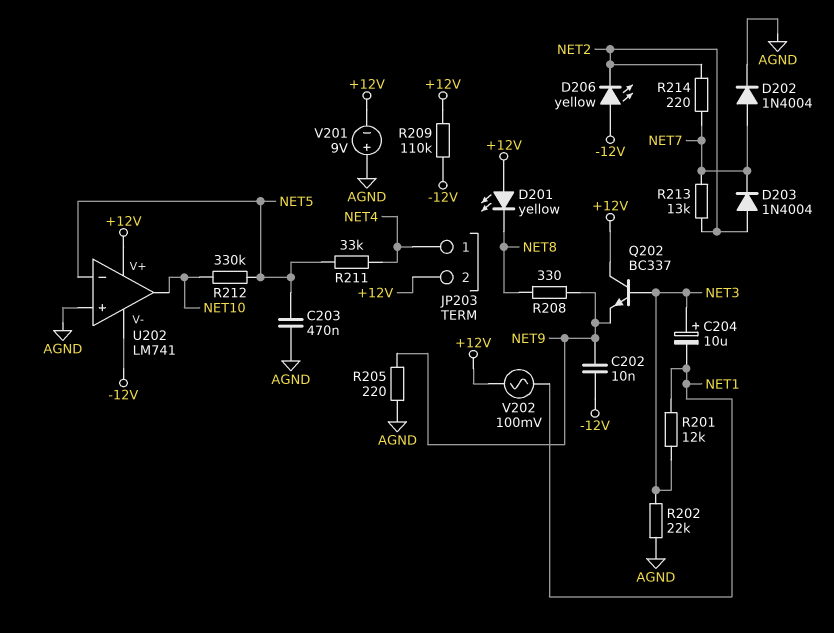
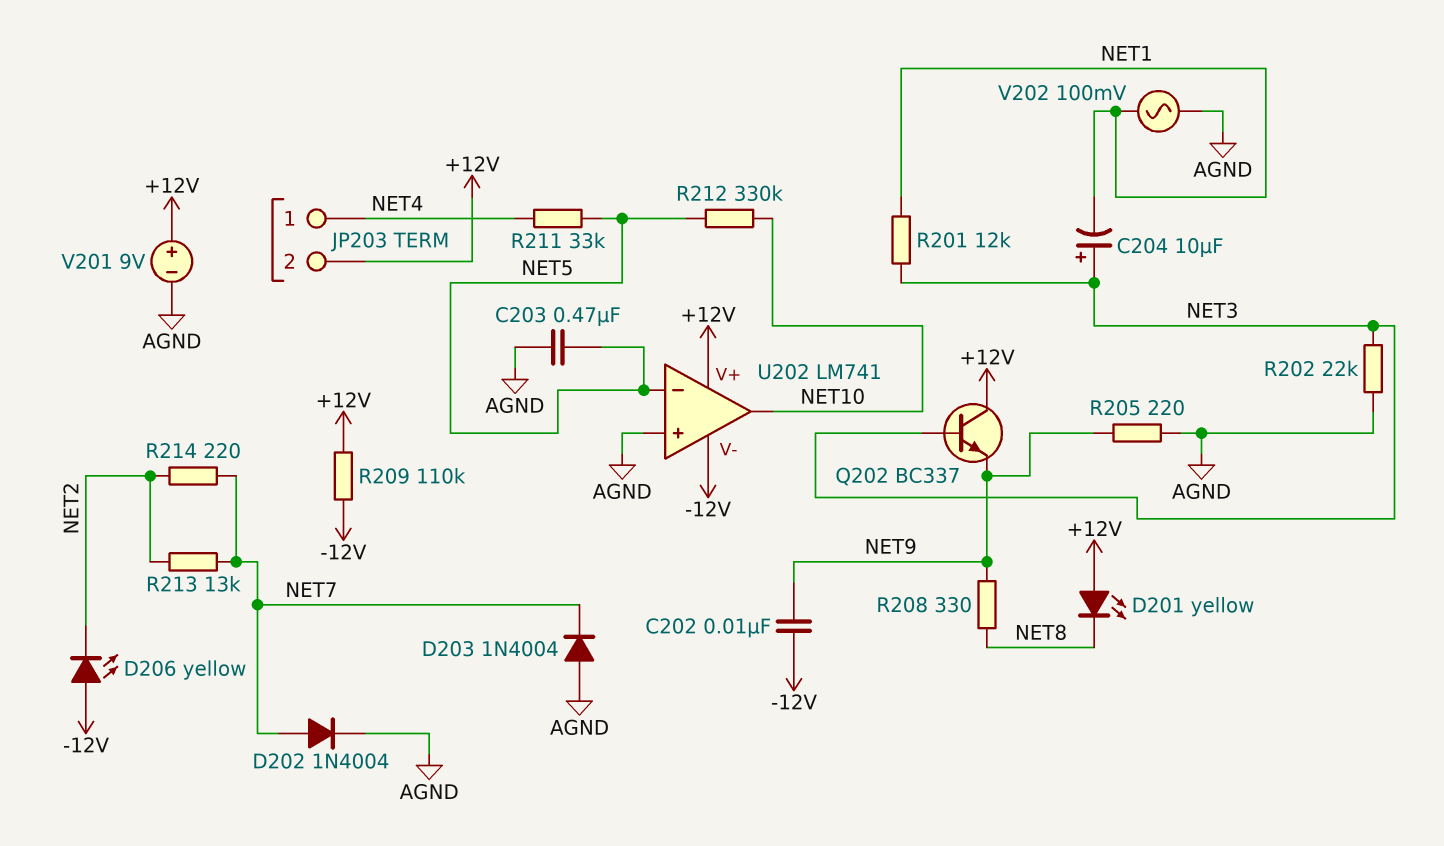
D203: diode 1N4004 (A NET2, K NET7) -> diode 1N4004 (A AGND, K NET7)
V201: 9V (plus AGND, minus +12V) -> 9V (plus +12V, minus AGND)
V202: AC 100mV (+12V, NET1) -> AC 100mV (AGND, NET1)

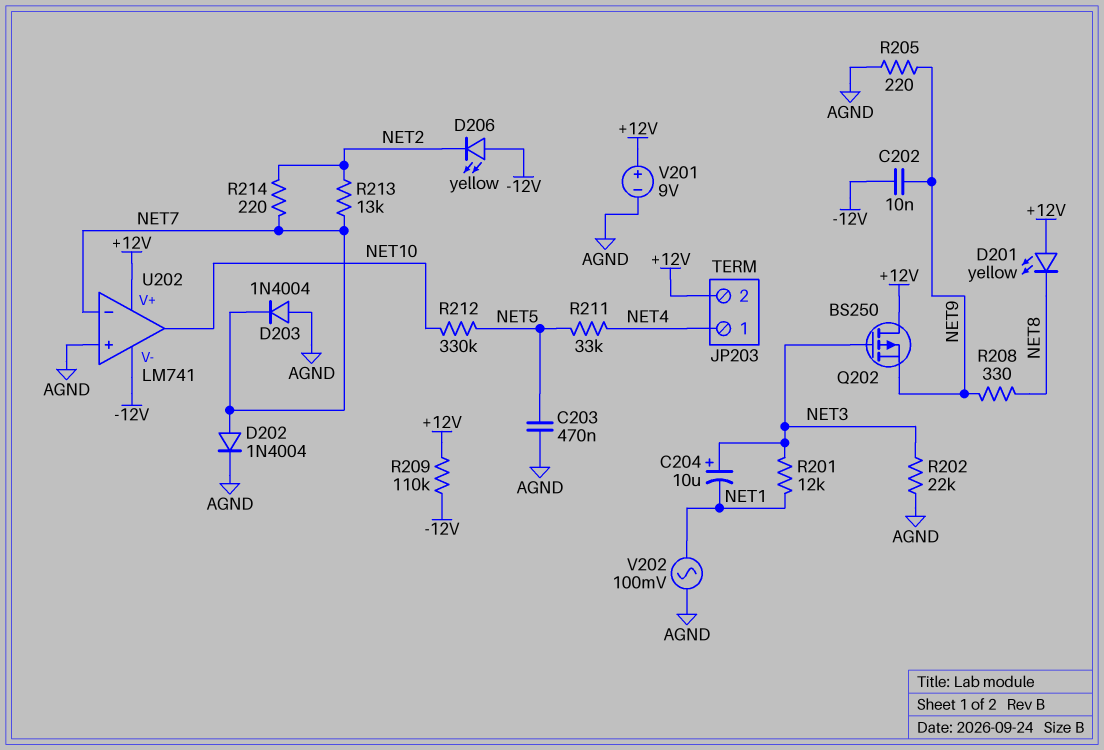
Q202: NPN BC337 (B NET3, C +12V, E NET9) -> PMOS BS250 (G NET3, D +12V, S NET9)
U202 pin in-: NET5 -> NET7

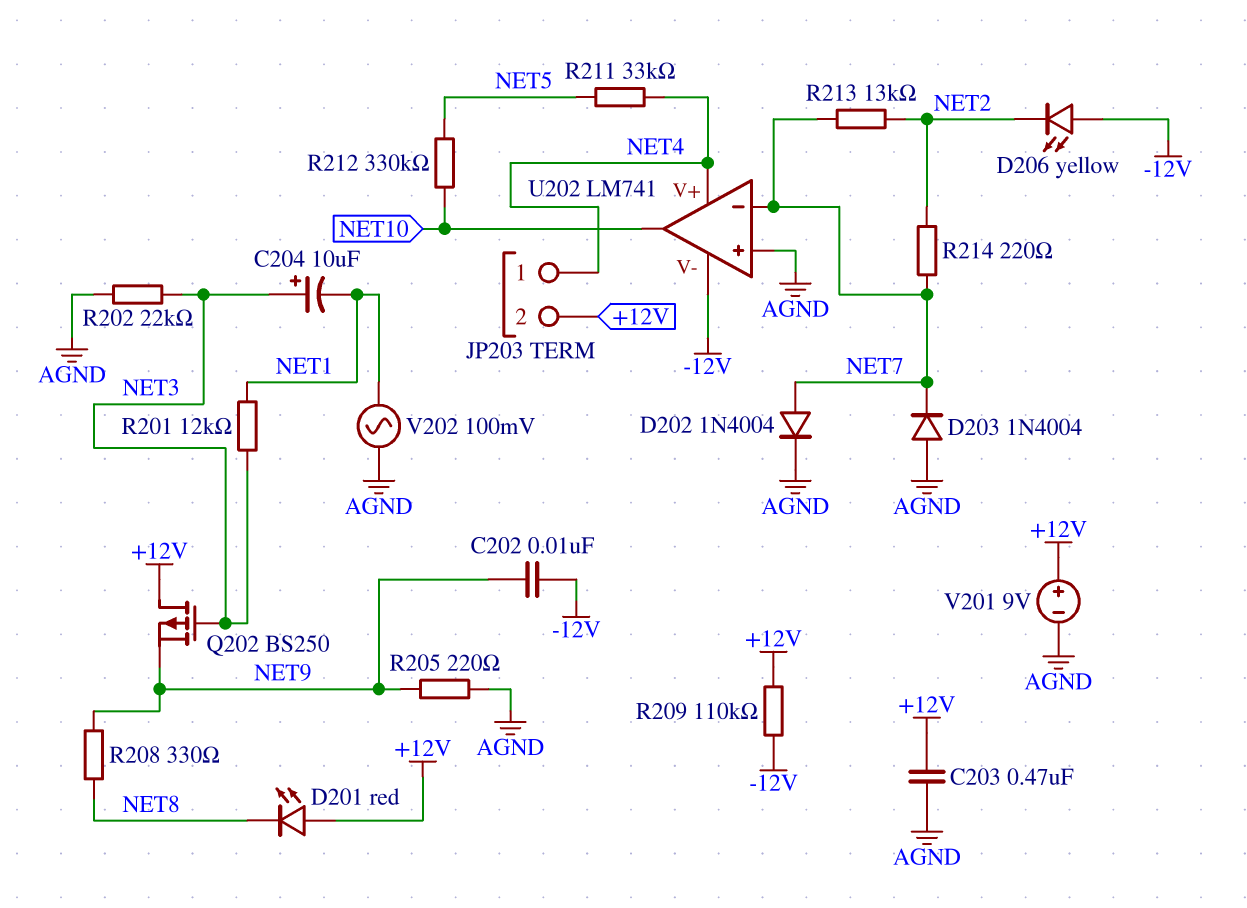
C203: 470nF (AGND, NET5) -> 470nF (+12V, AGND)
D201: LED yellow (A +12V, K NET8) -> LED red (A +12V, K NET8)
U202 pin V+: +12V -> NET4

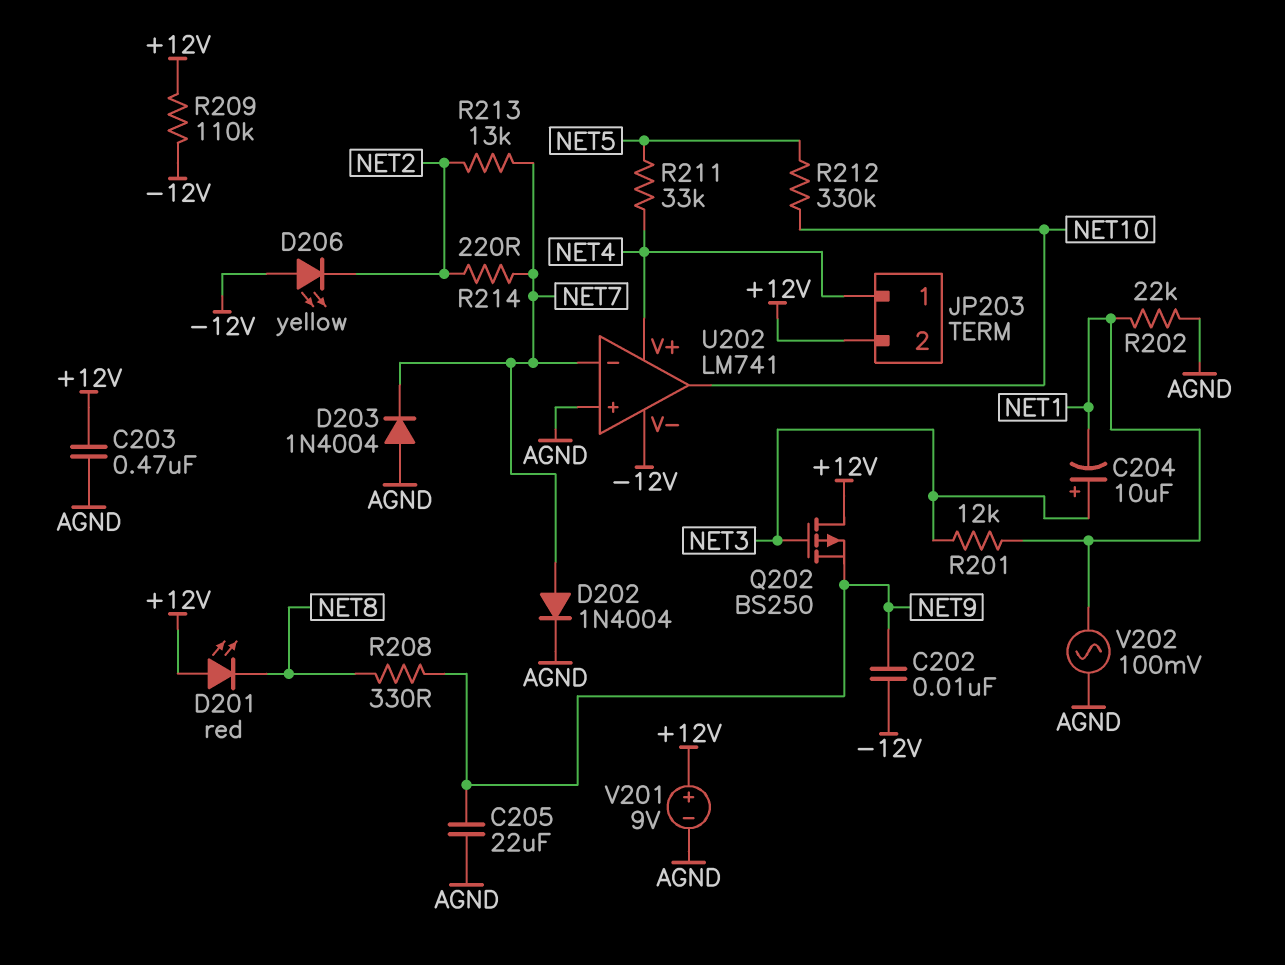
C205: none -> 22uF (AGND, NET9)
R202: 22k (AGND, NET3) -> 22k (AGND, NET1)
R205: 220 (AGND, NET9) -> none

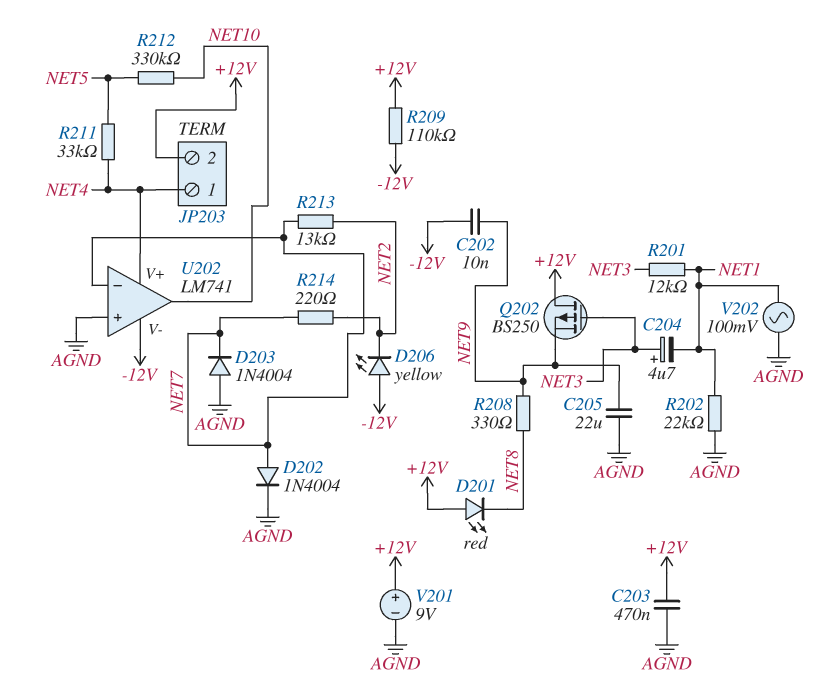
C204: 10uF (plus NET3, minus NET1) -> 4.7uF (plus NET3, minus NET1)

